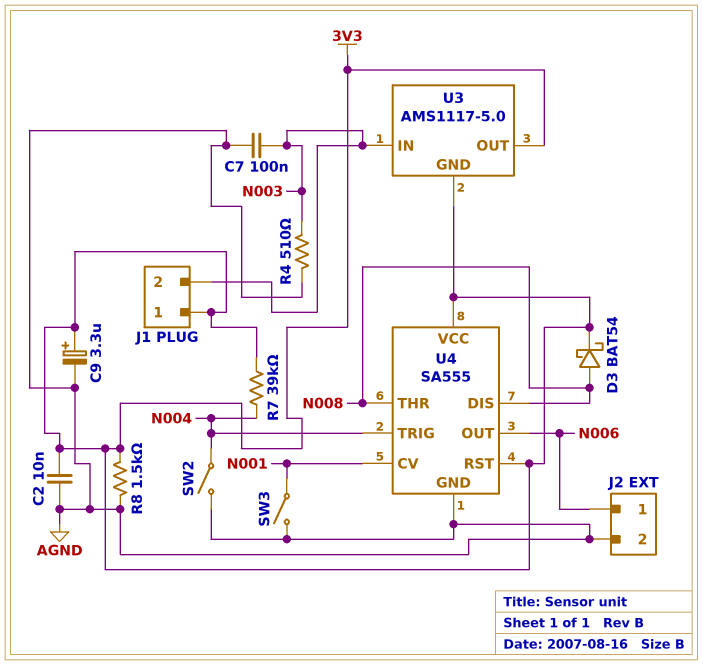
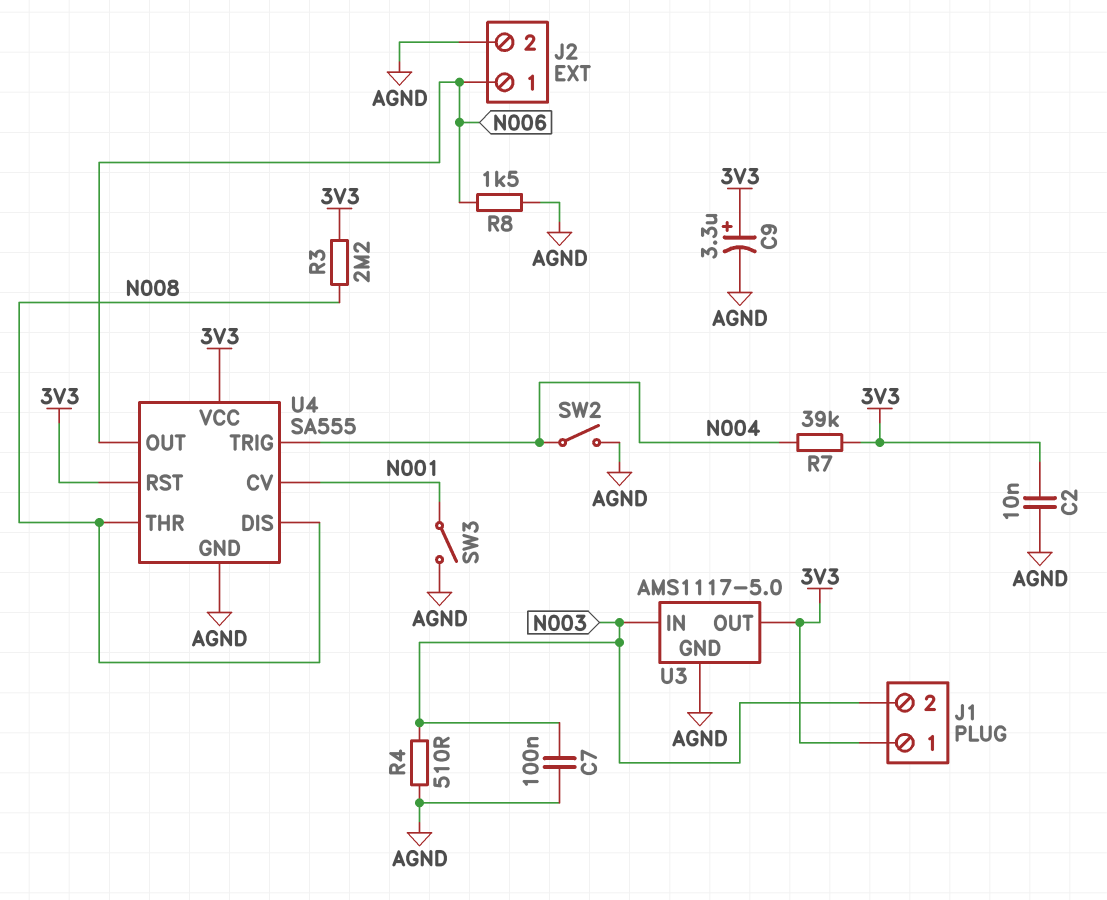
D3: schottky BAT54 (A N008, K 3V3) -> none
R3: none -> 2.2M (3V3, N008)
R8: 1.5k (3V3, AGND) -> 1.5k (AGND, N006)
U3 pin GND: 3V3 -> AGND

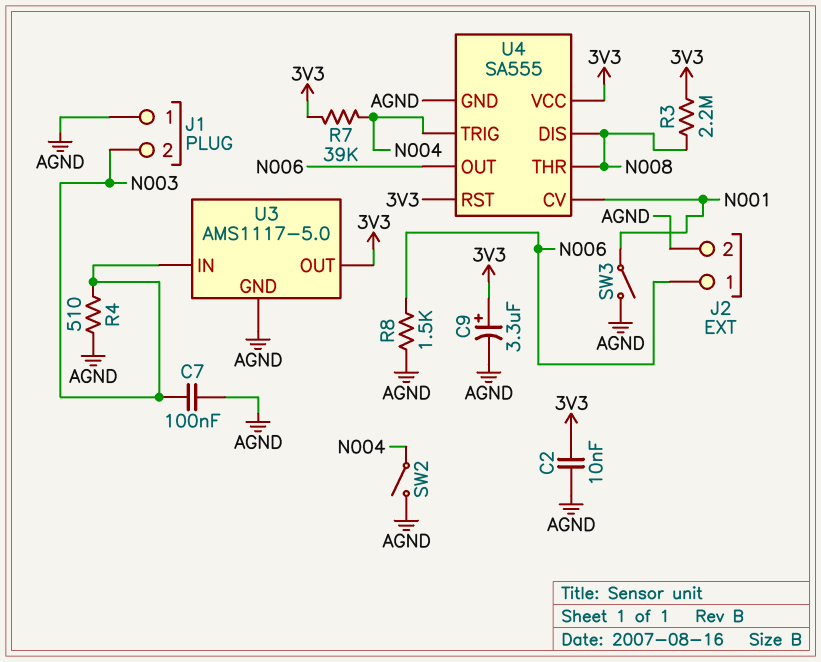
J1 pin 1: 3V3 -> AGND

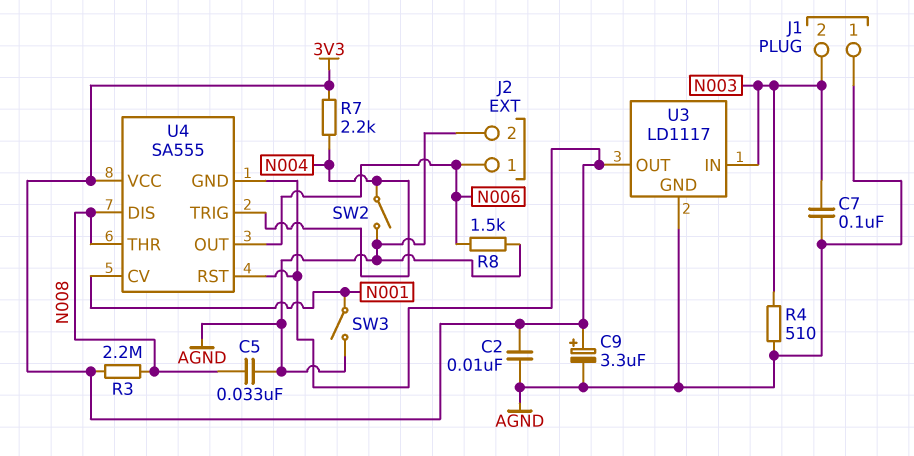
C5: none -> 33nF (AGND, N008)
R7: 39k (3V3, N004) -> 2.2k (3V3, N004)
U3: AMS1117-5.0 -> LD1117
U4 pin GND: AGND -> 3V3

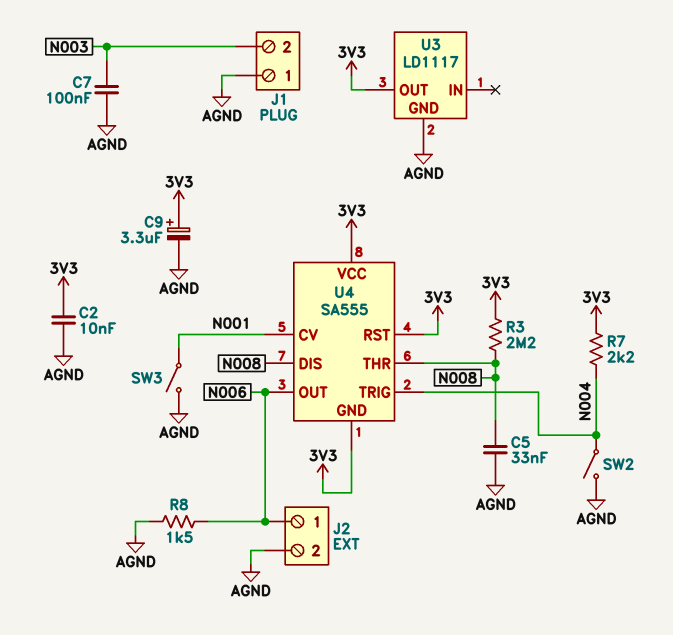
R4: 510 (AGND, N003) -> none
U3 pin IN: N003 -> none

